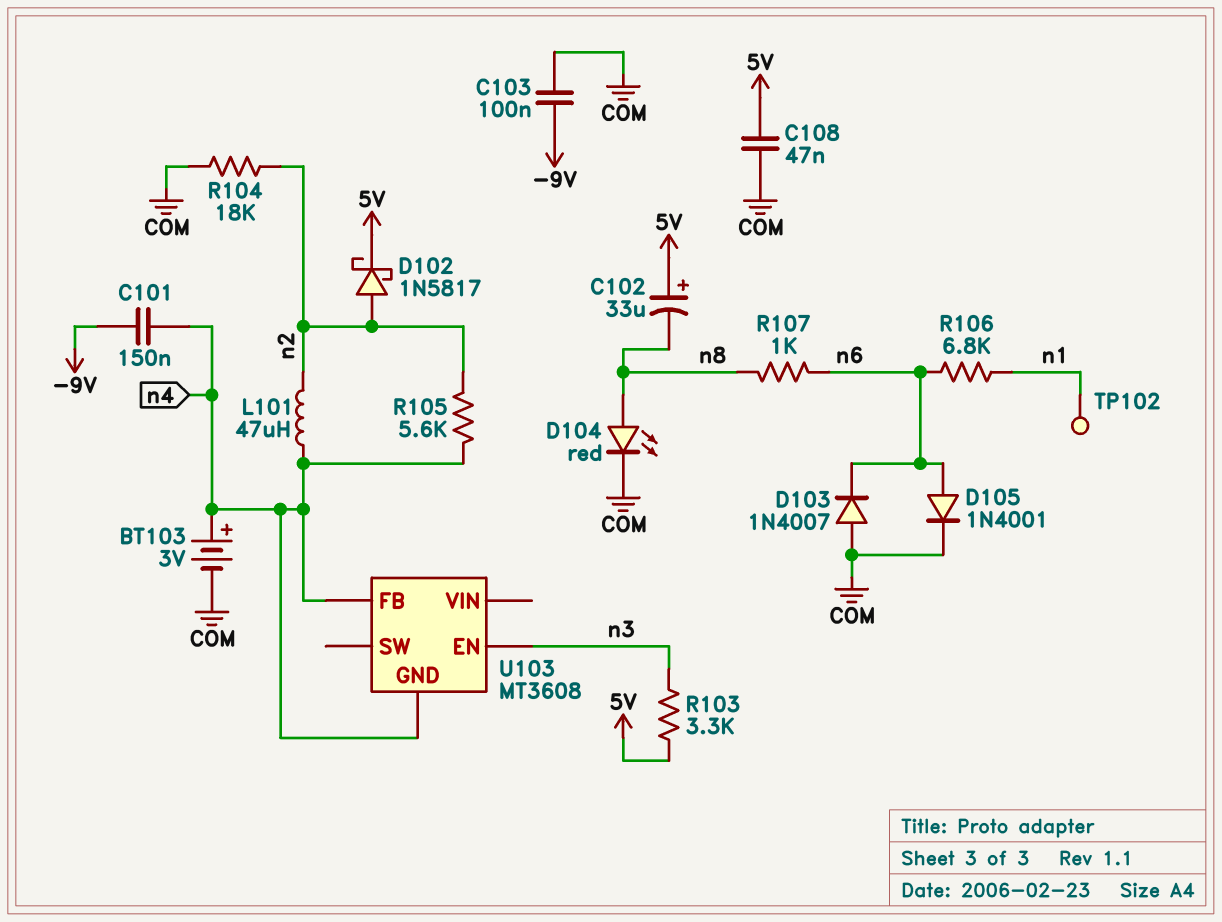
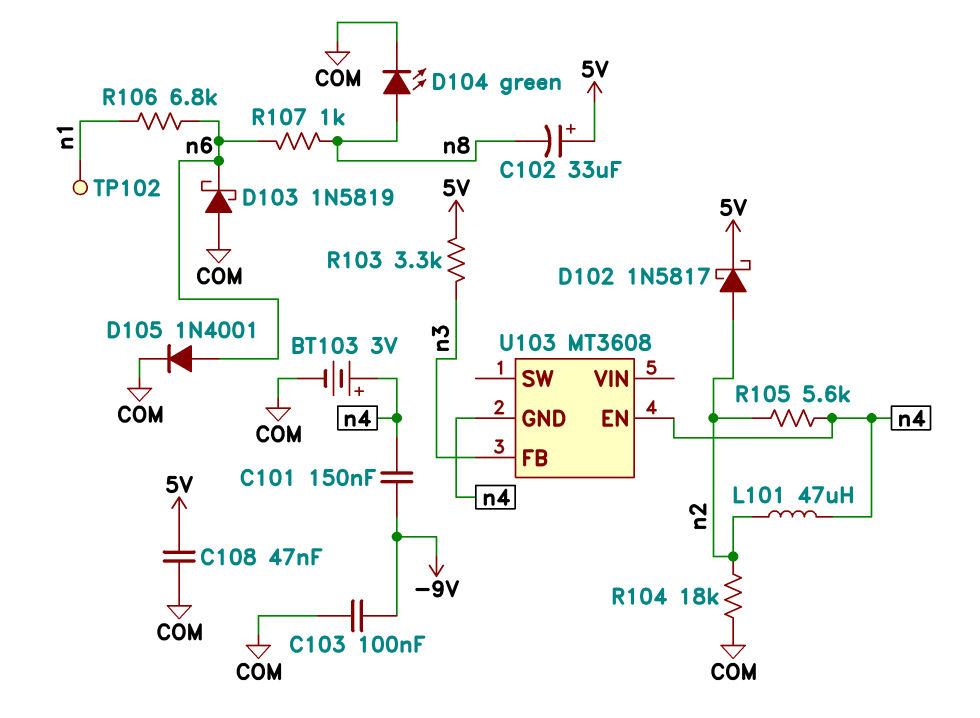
D103: diode 1N4007 (A COM, K n6) -> schottky 1N5819 (A COM, K n6)
D104: LED red (A n8, K COM) -> LED green (A n8, K COM)
U103 pin EN: n3 -> n4
U103 pin FB: n4 -> n3

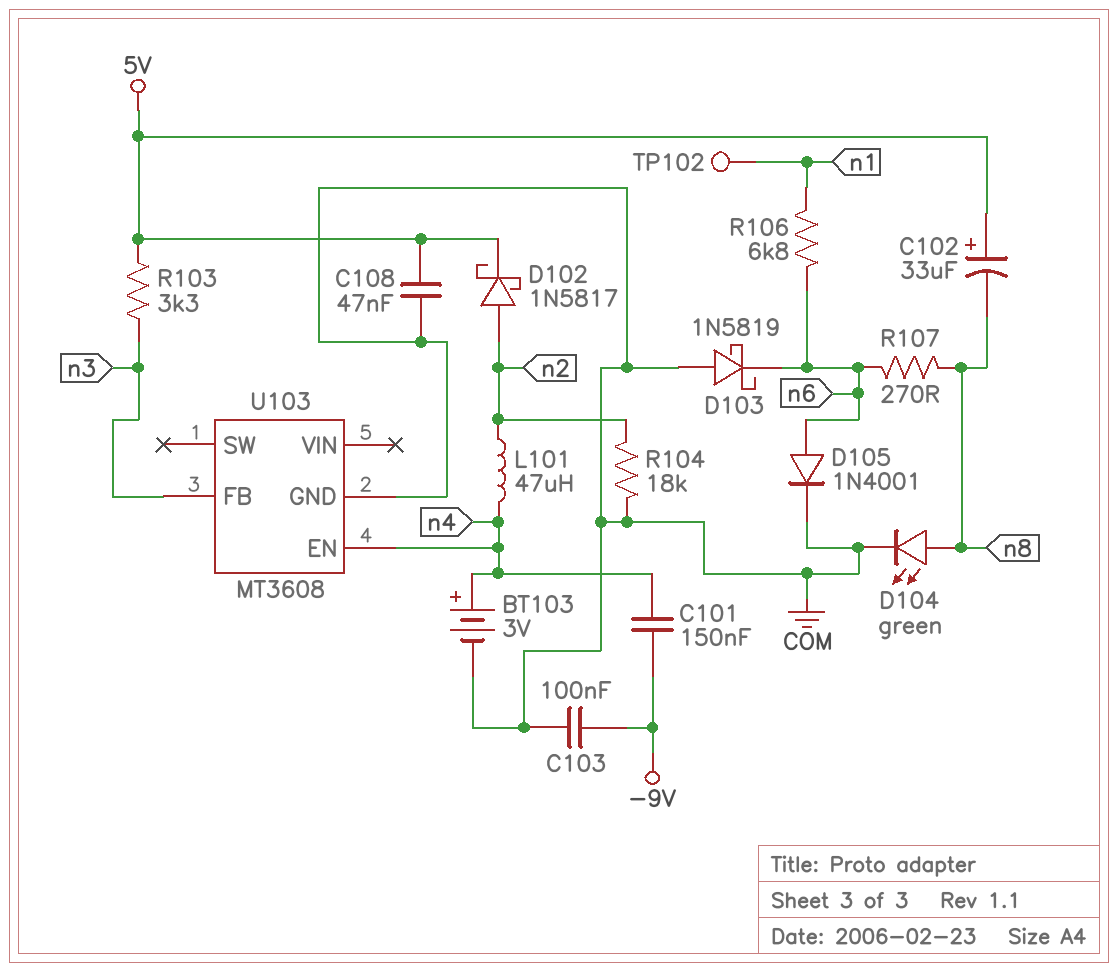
R105: 5.6k (n2, n4) -> none
R107: 1k (n6, n8) -> 270 (n6, n8)
U103 pin GND: n4 -> COM

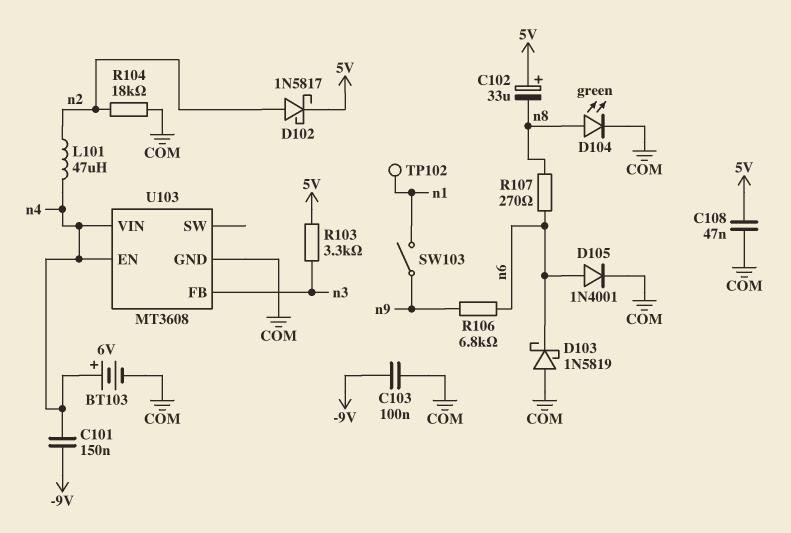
BT103: 3V (plus n4, minus COM) -> 6V (plus n4, minus COM)
R106: 6.8k (n1, n6) -> 6.8k (n6, n9)
SW103: none -> switch (n1, n9)
U103 pin VIN: none -> n4

